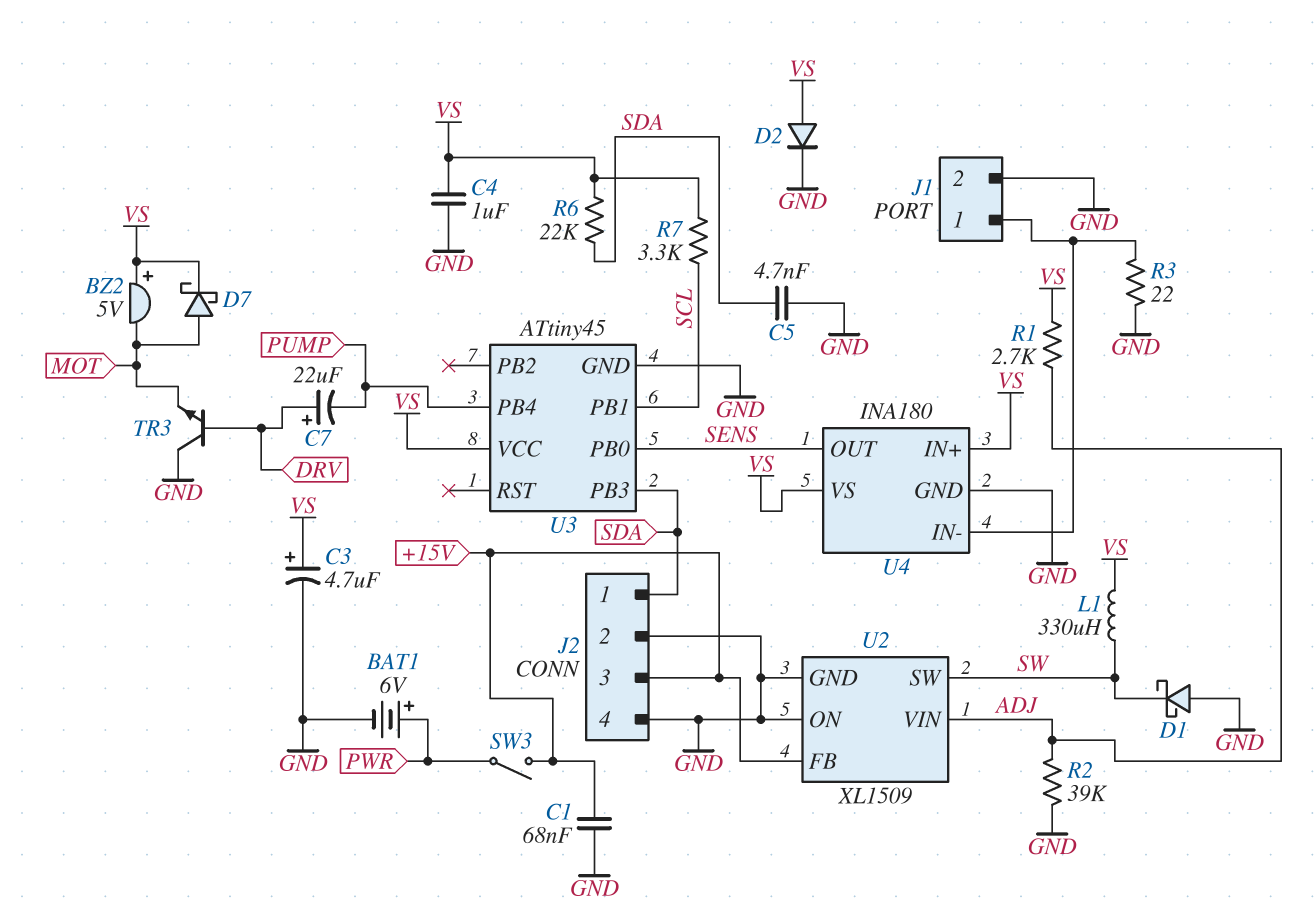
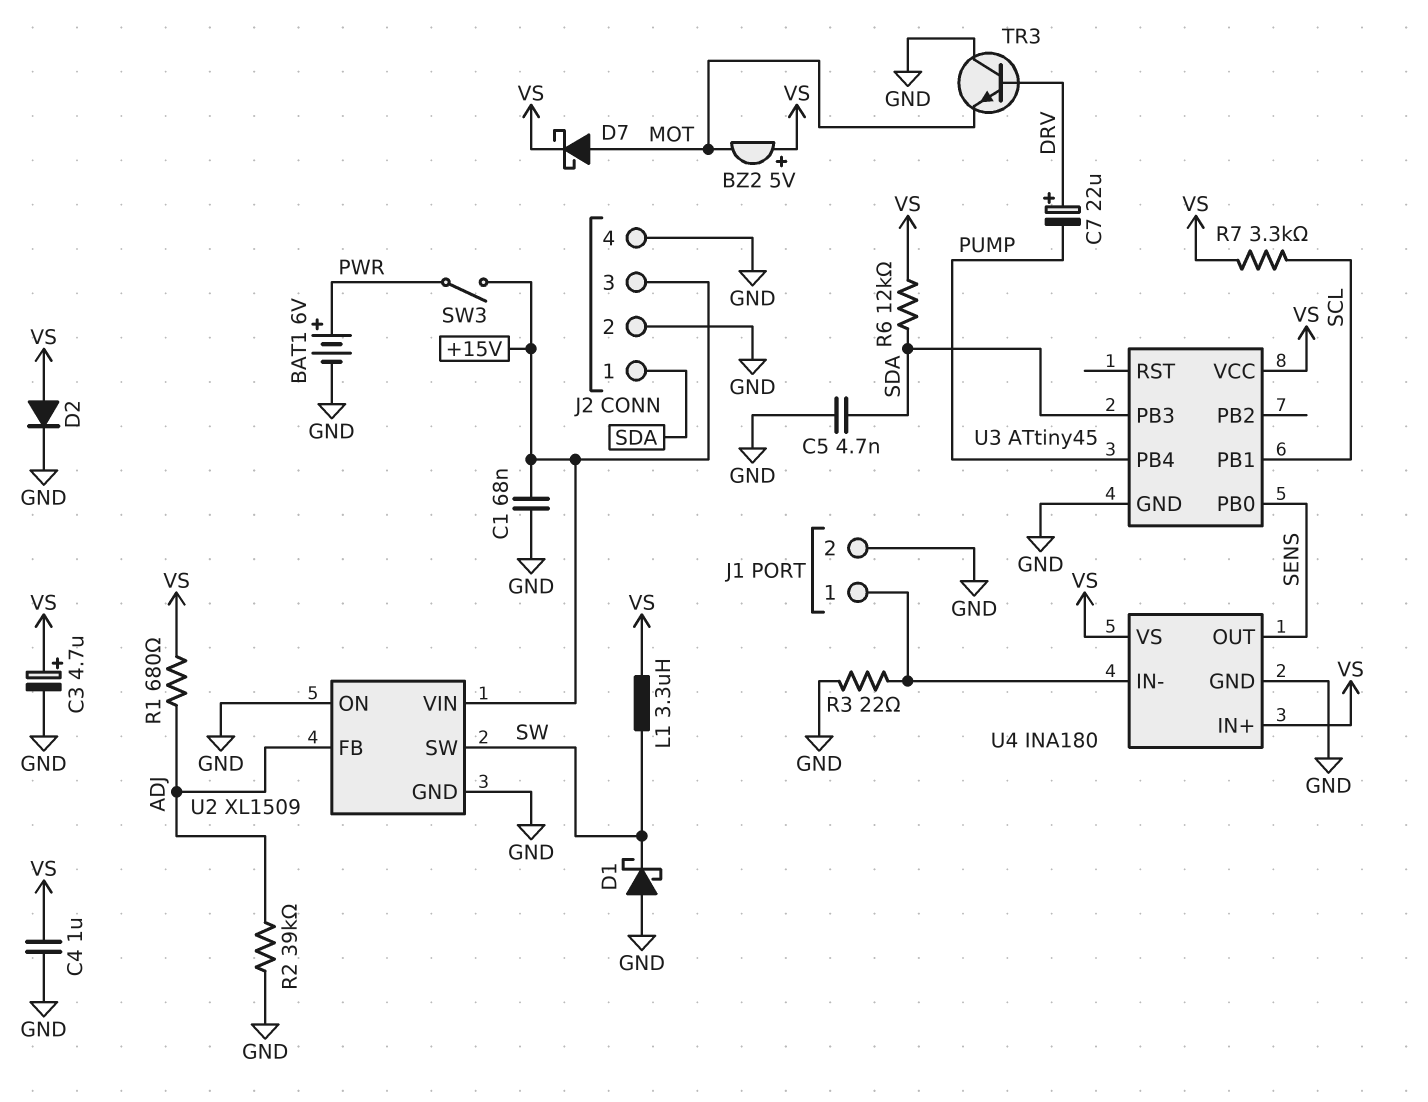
L1: 330uH (SW, VS) -> 3.3uH (SW, VS)
R1: 2.7k (ADJ, VS) -> 680 (ADJ, VS)
R6: 22k (SDA, VS) -> 12k (SDA, VS)
U2 pin FB: +15V -> ADJ
U2 pin VIN: ADJ -> +15V

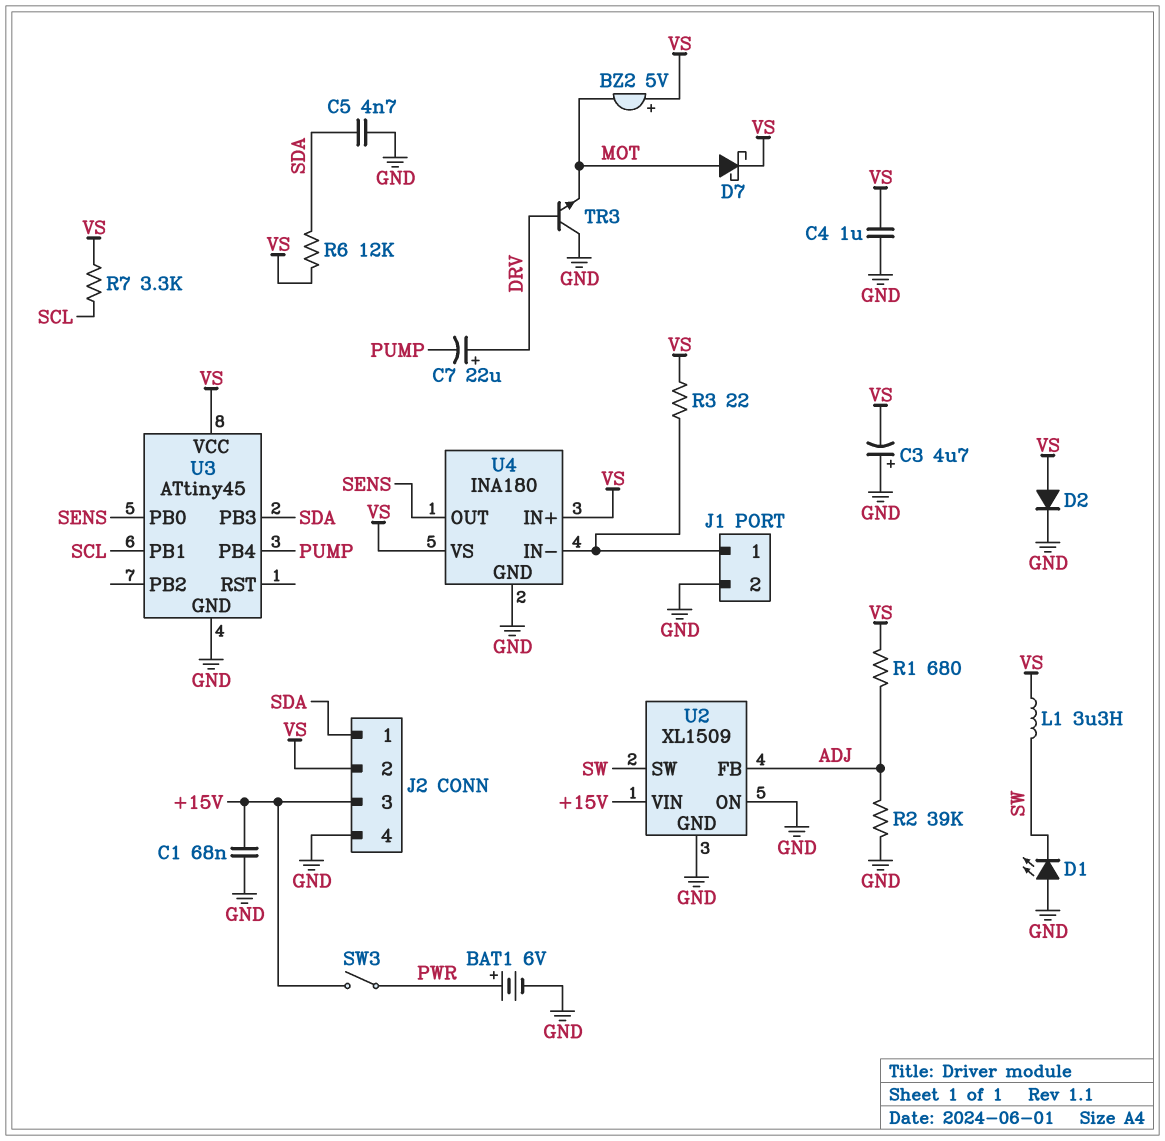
C3: 4.7uF (plus VS, minus GND) -> 4.7uF (plus GND, minus VS)
D1: schottky (A GND, K SW) -> LED (A GND, K SW)
J2 pin 2: GND -> VS
R3: 22 (GND, J1/1) -> 22 (J1/1, VS)

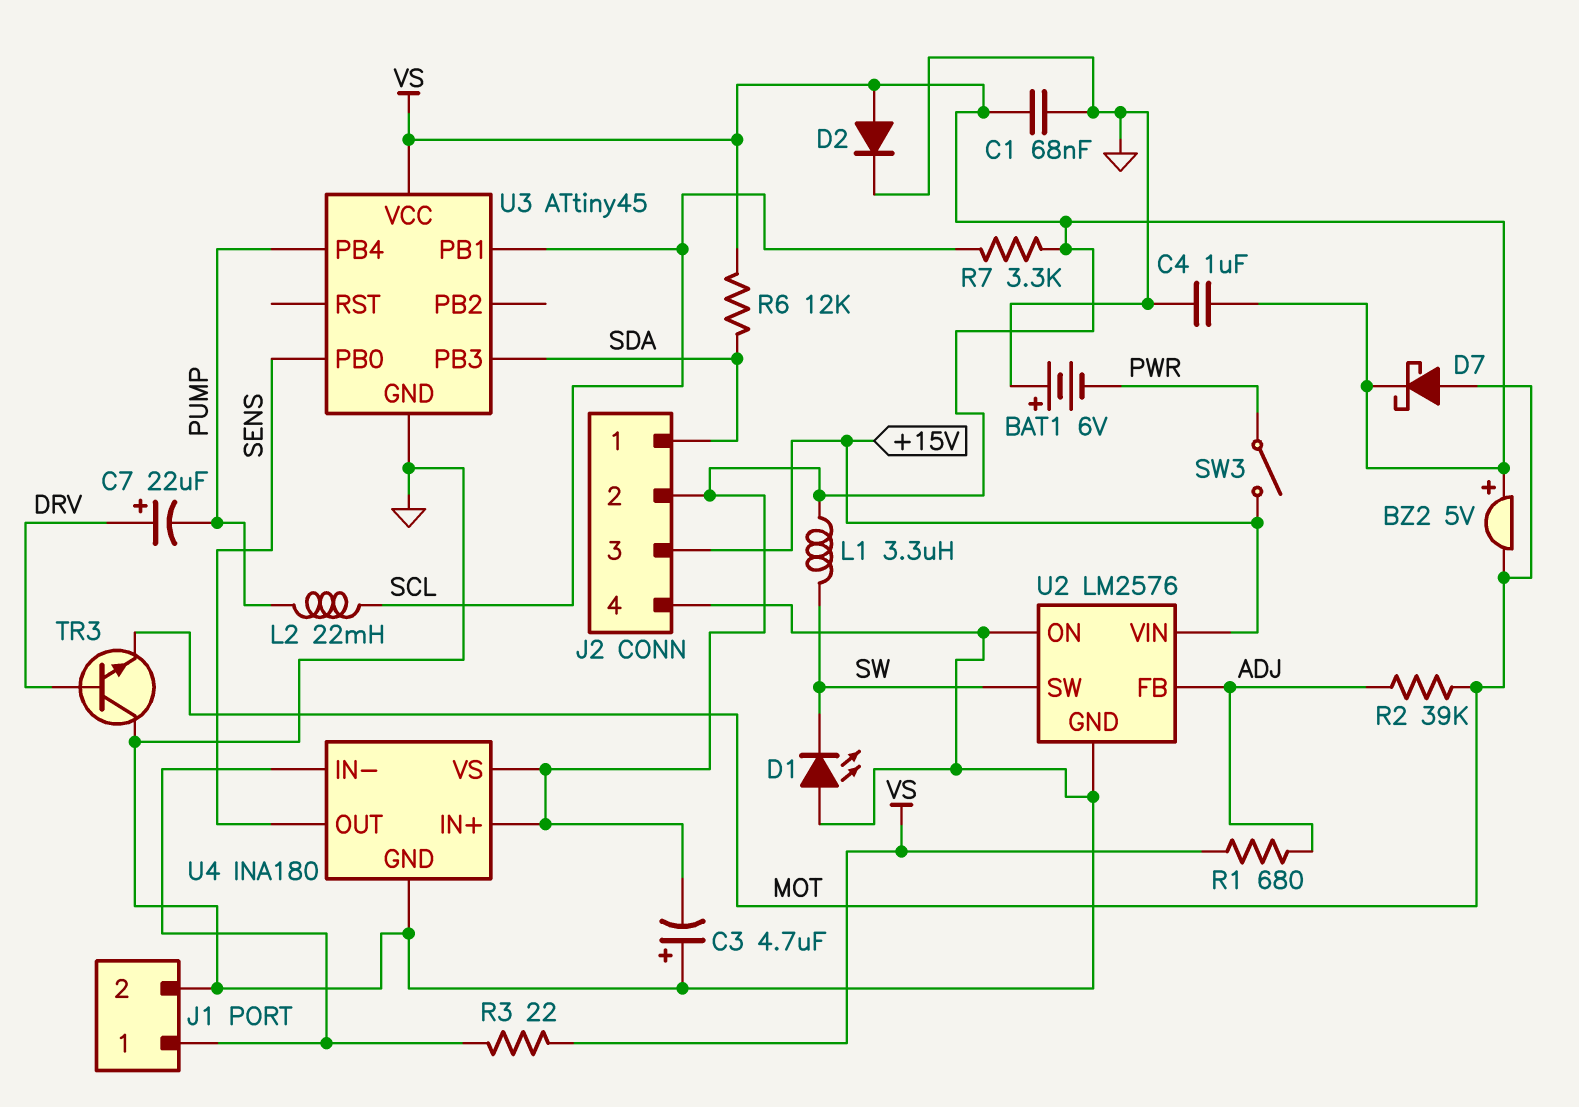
BAT1: 6V (plus PWR, minus GND) -> 6V (plus GND, minus PWR)
C1: 68nF (+15V, GND) -> 68nF (GND, VS)
C5: 4.7nF (GND, SDA) -> none
L2: none -> 22mH (PUMP, SCL)
R2: 39k (ADJ, GND) -> 39k (ADJ, MOT)
U2: XL1509 -> LM2576

